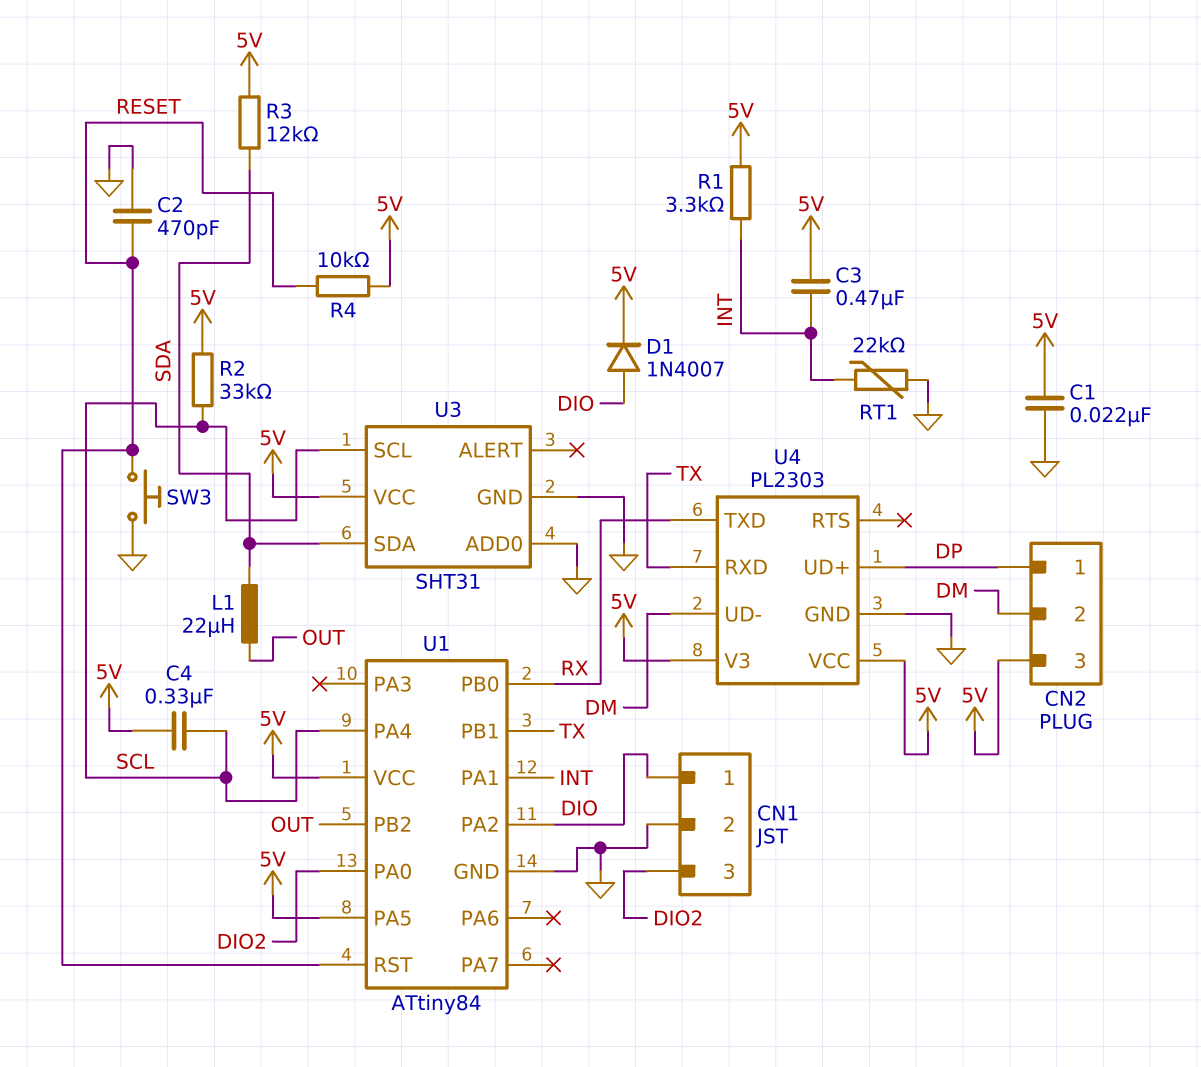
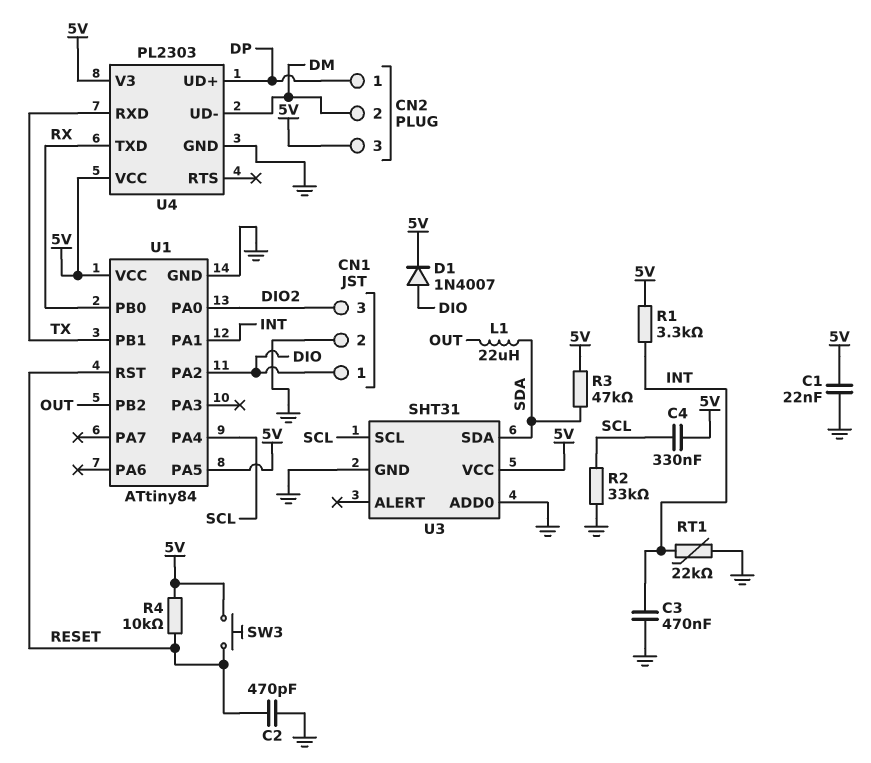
C3: 470nF (5V, INT) -> 470nF (GND, INT)
R2: 33k (5V, SCL) -> 33k (GND, SCL)
R3: 12k (5V, SDA) -> 47k (5V, SDA)
SW3: button (GND, RESET) -> button (5V, RESET)

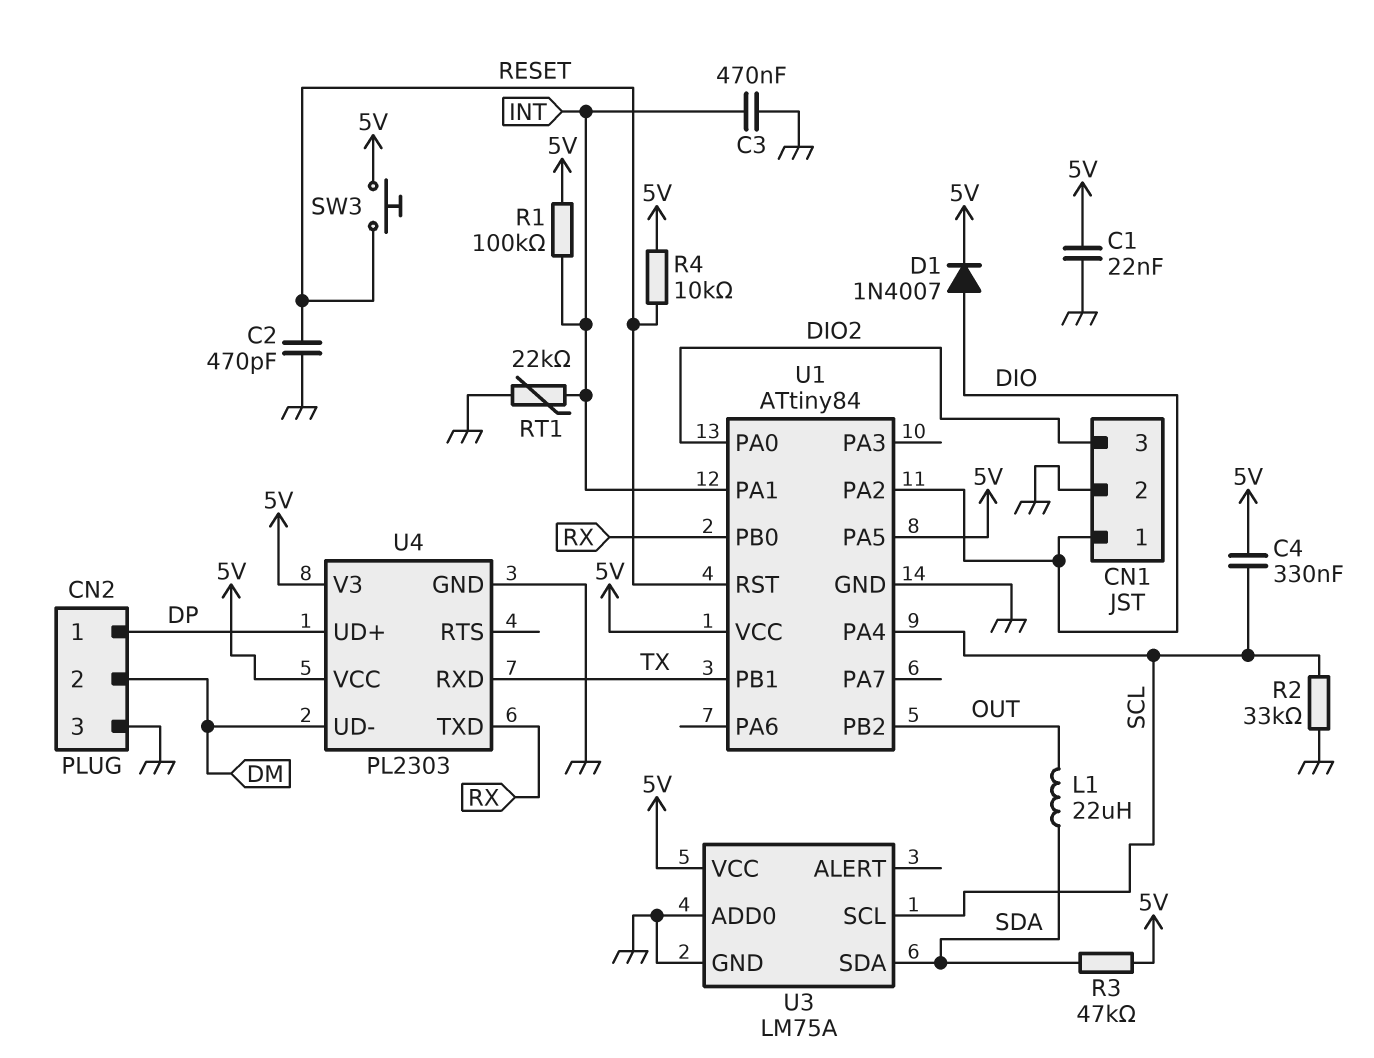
CN2 pin 3: 5V -> GND
R1: 3.3k (5V, INT) -> 100k (5V, INT)
U3: SHT31 -> LM75A

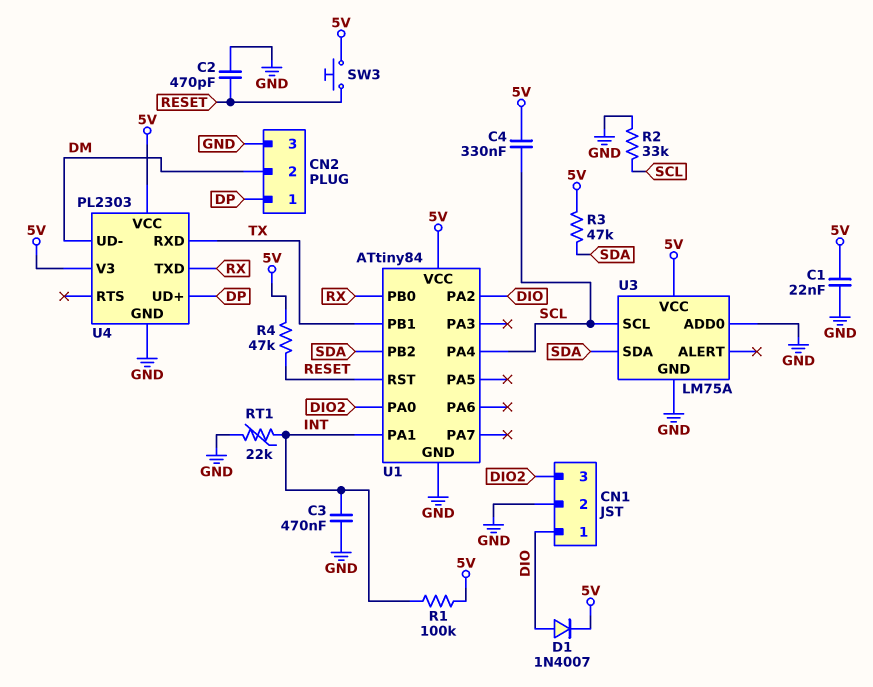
L1: 22uH (OUT, SDA) -> none
R4: 10k (5V, RESET) -> 47k (5V, RESET)
U1 pin PA5: 5V -> none
U1 pin PB2: OUT -> SDA

